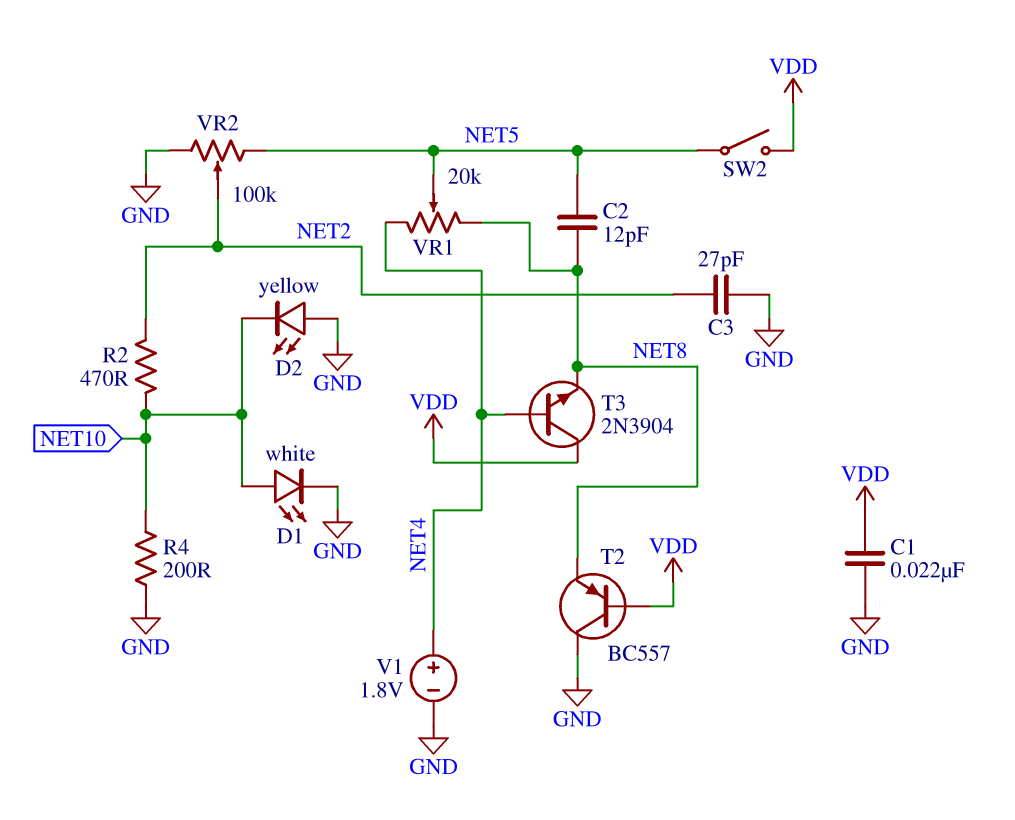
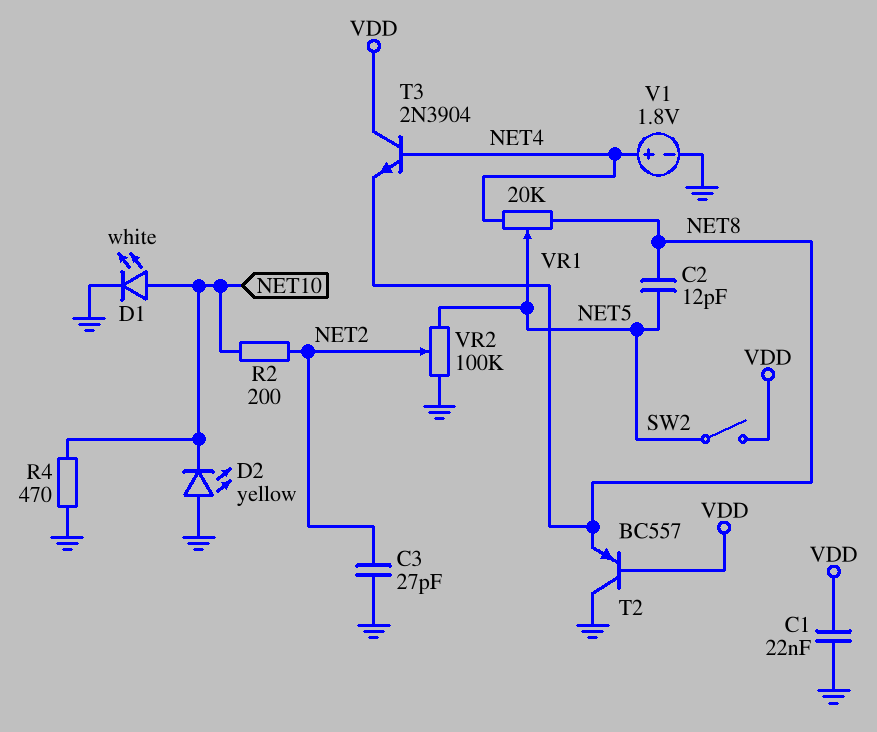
R2: 470 (NET2, NET10) -> 200 (NET2, NET10)
R4: 200 (GND, NET10) -> 470 (GND, NET10)

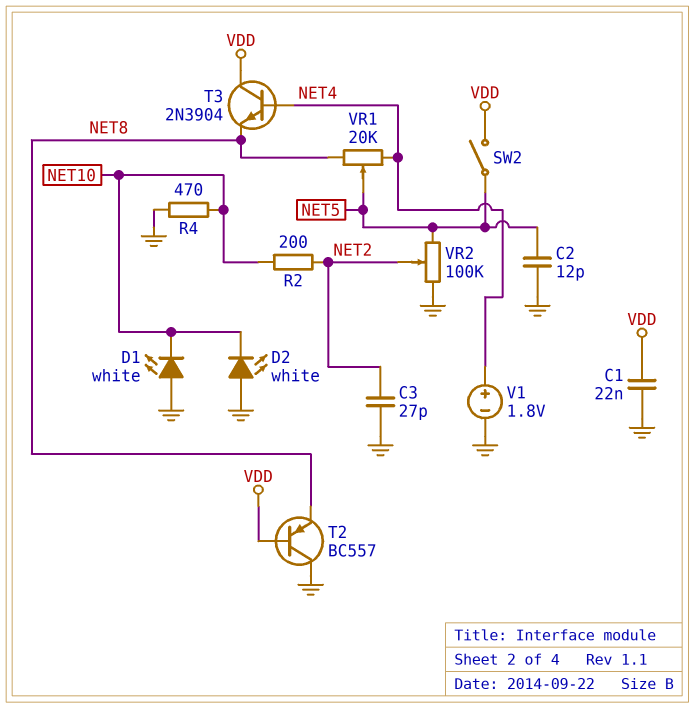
C2: 12pF (NET5, NET8) -> 12pF (GND, NET5)
D1: LED white (A NET10, K GND) -> LED white (A GND, K NET10)
D2: LED yellow (A GND, K NET10) -> LED white (A GND, K NET10)

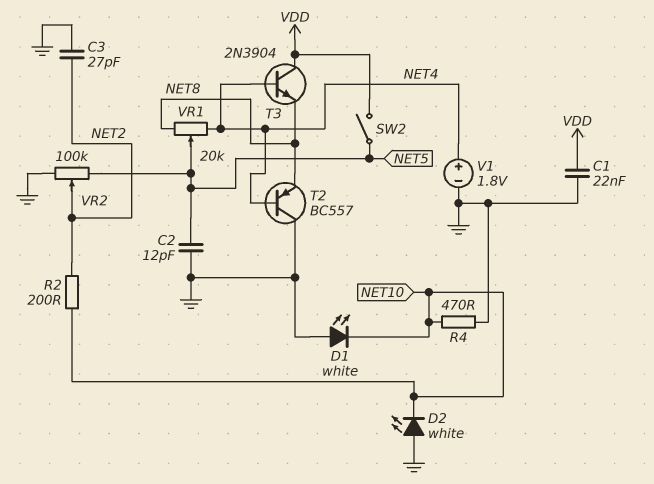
T2: PNP BC557 (B VDD, C GND, E NET8) -> PNP BC557 (B NET4, C GND, E NET8)

